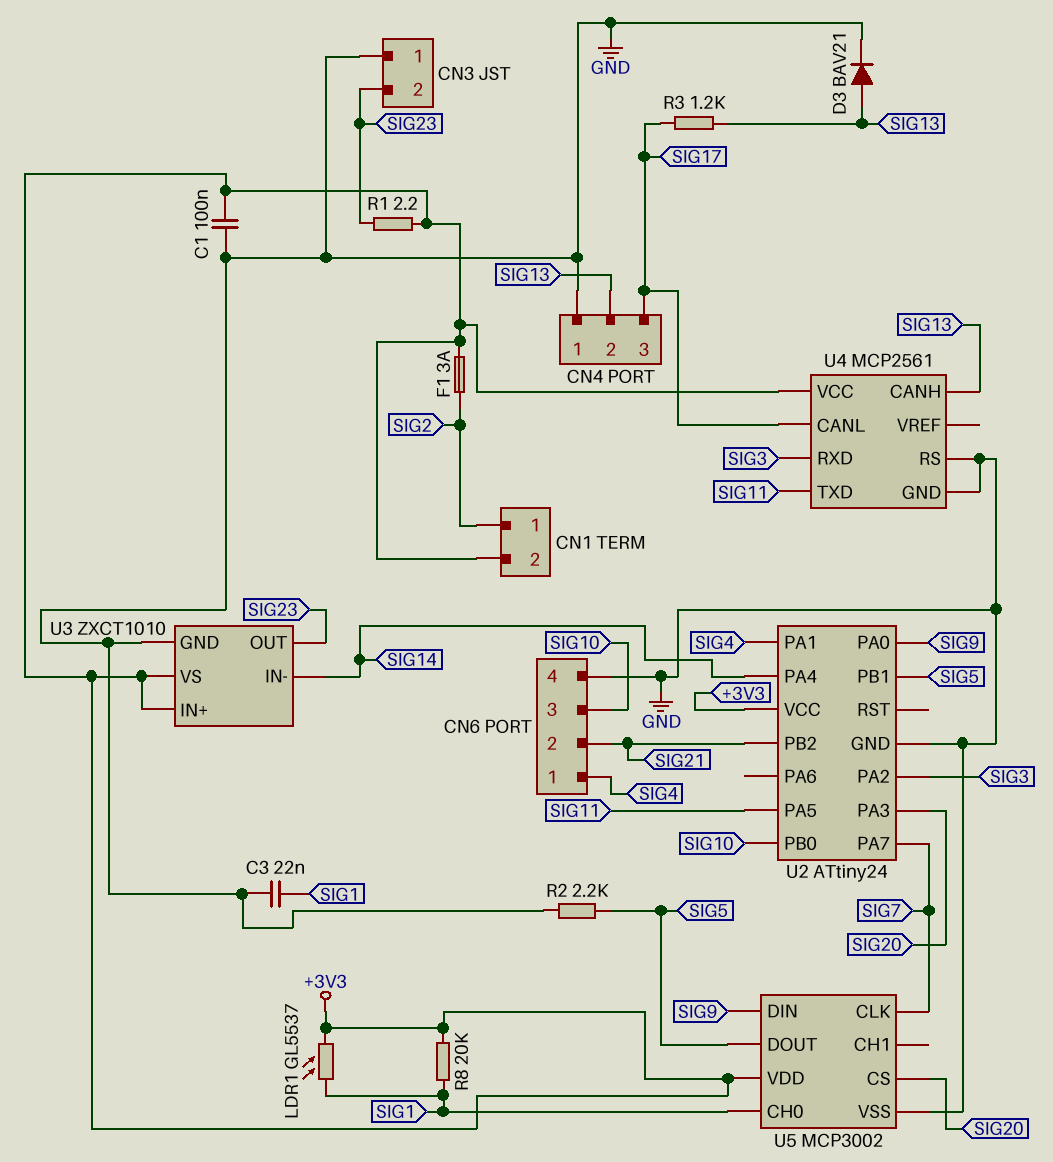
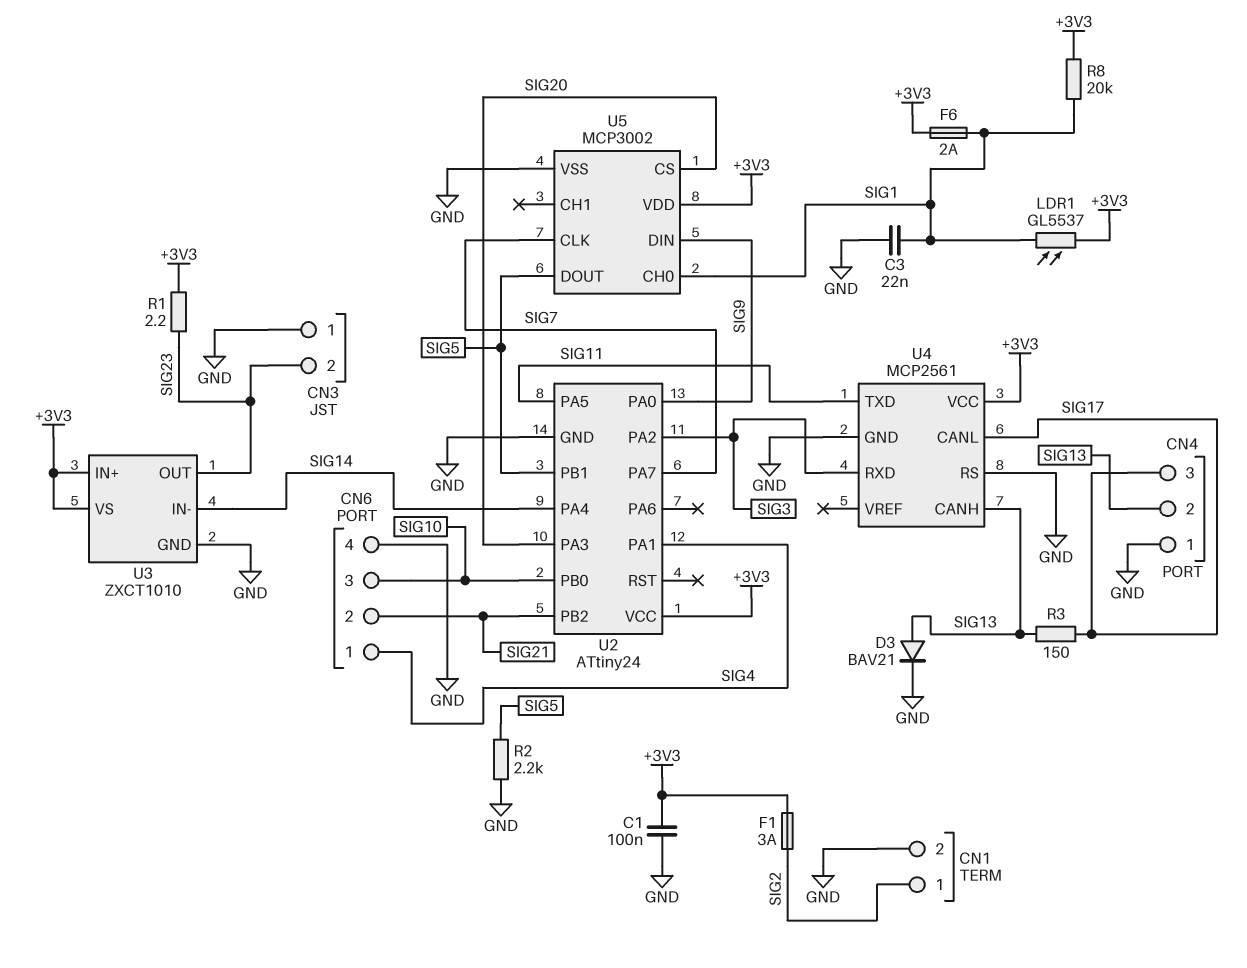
CN1 pin 2: +3V3 -> GND
F6: none -> 2A (+3V3, SIG1)
R3: 1.2k (SIG13, SIG17) -> 150 (SIG13, SIG17)

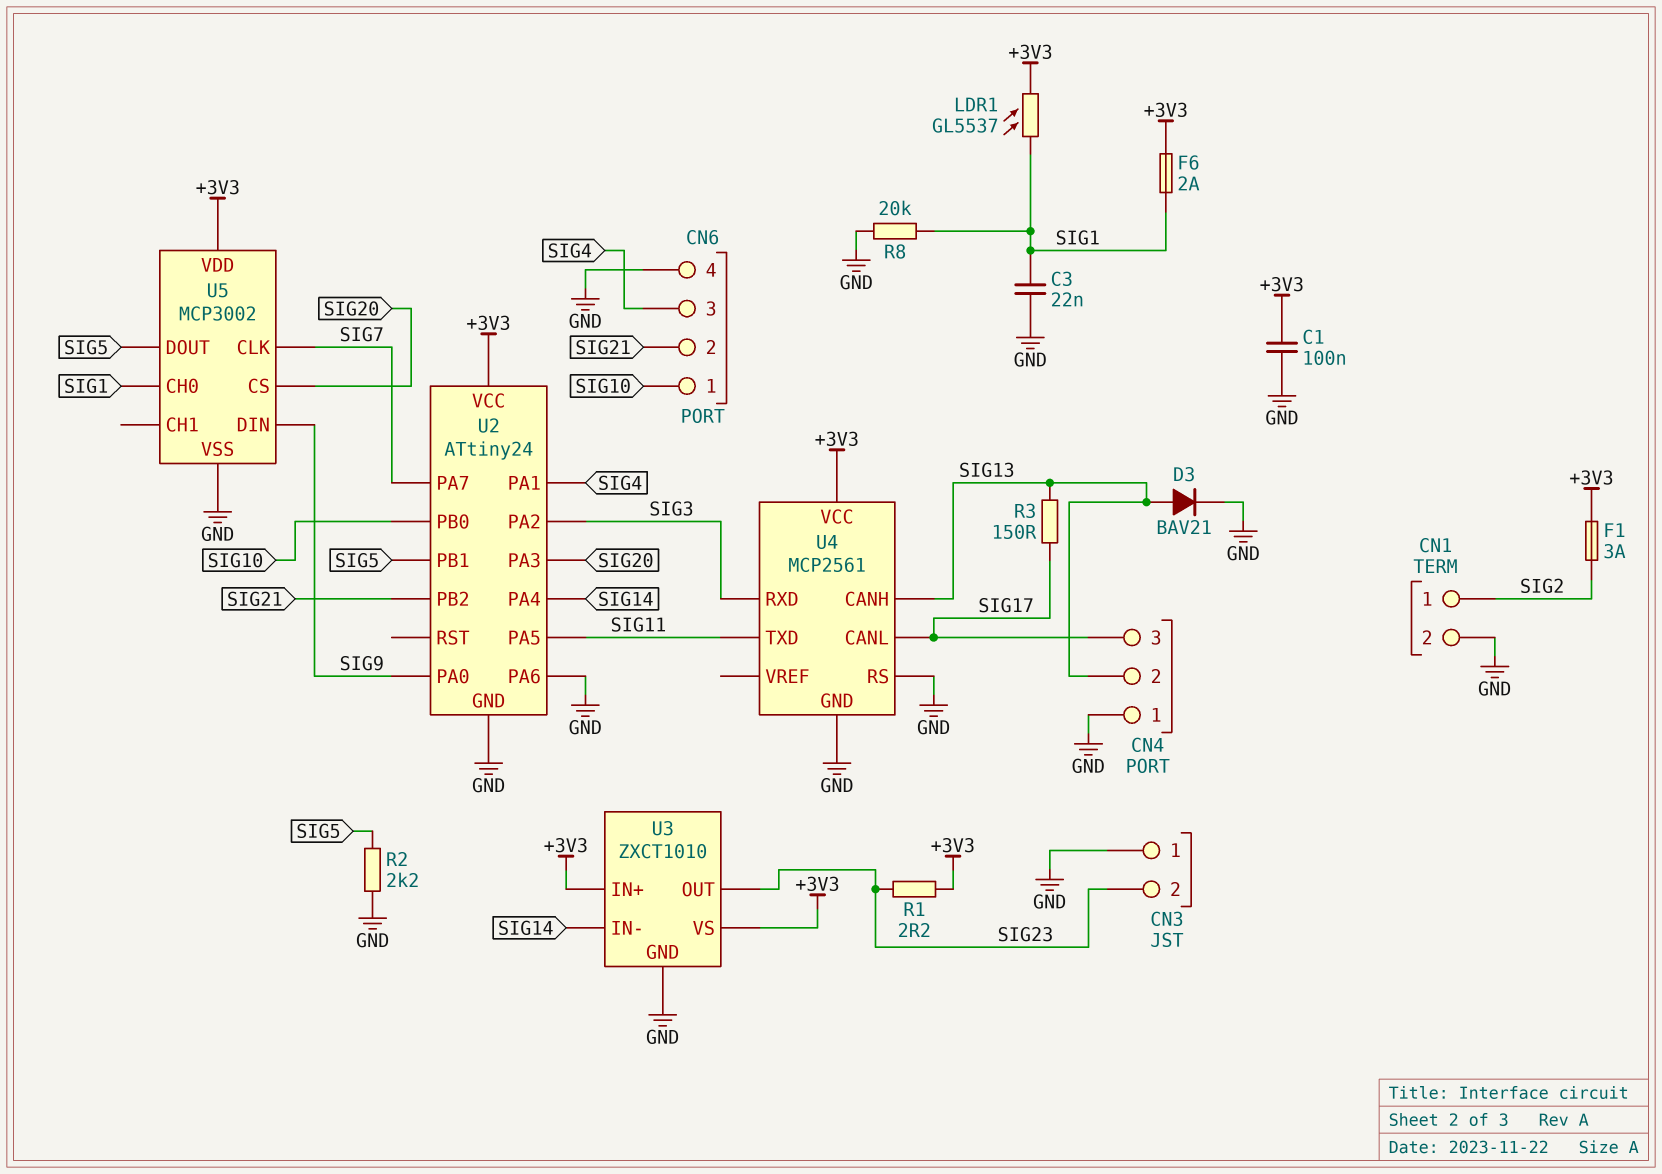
CN6 pin 1: SIG4 -> SIG10
CN6 pin 3: SIG10 -> SIG4
R8: 20k (+3V3, SIG1) -> 20k (GND, SIG1)
U2 pin PA6: none -> GND

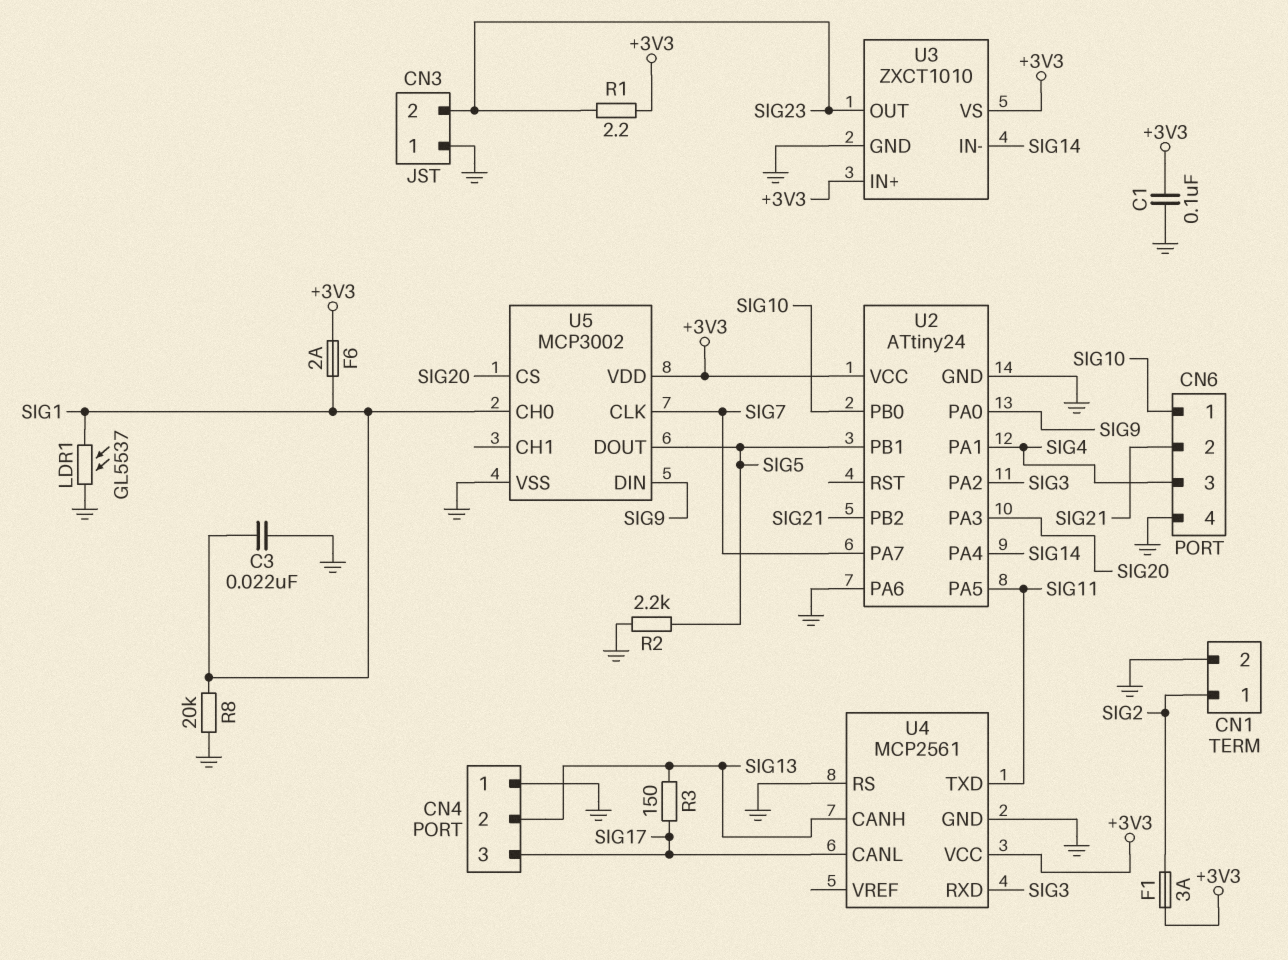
D3: diode BAV21 (A SIG13, K GND) -> none
LDR1: GL5537 (+3V3, SIG1) -> GL5537 (GND, SIG1)

